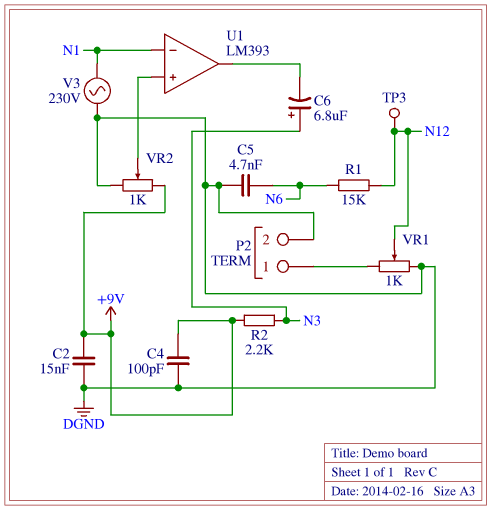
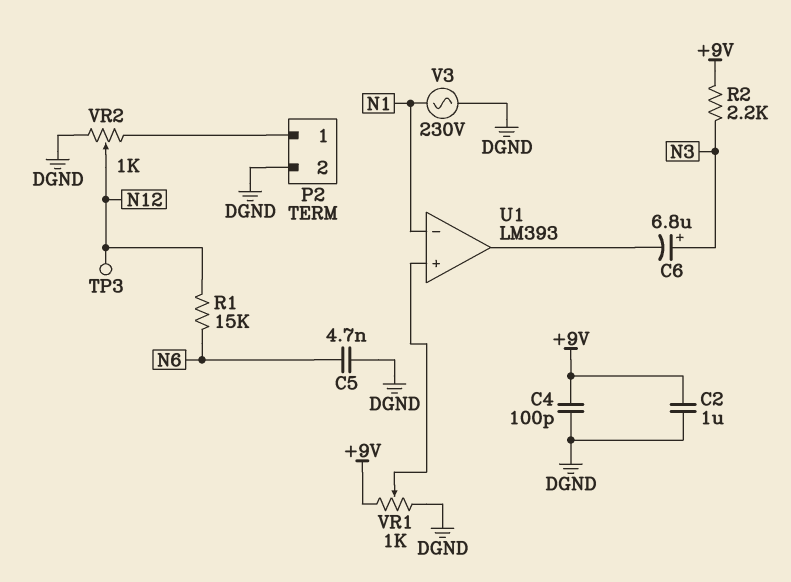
C2: 15nF (+9V, DGND) -> 1uF (+9V, DGND)
VR1: 1k (DGND, P2/1, wiper N12) -> 1k (+9V, DGND, wiper U1/in+)
VR2: 1k (+9V, DGND, wiper U1/in+) -> 1k (DGND, P2/1, wiper N12)

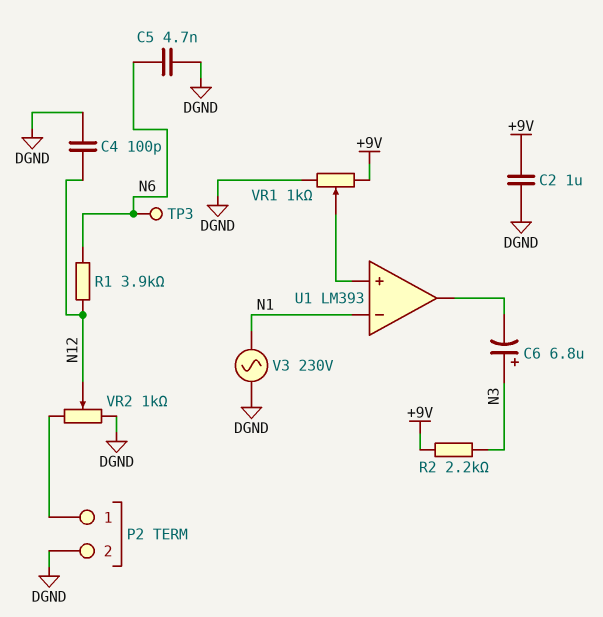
C4: 100pF (+9V, DGND) -> 100pF (DGND, N12)
R1: 15k (N6, N12) -> 3.9k (N6, N12)
TP3: test point (N12) -> test point (N6)

